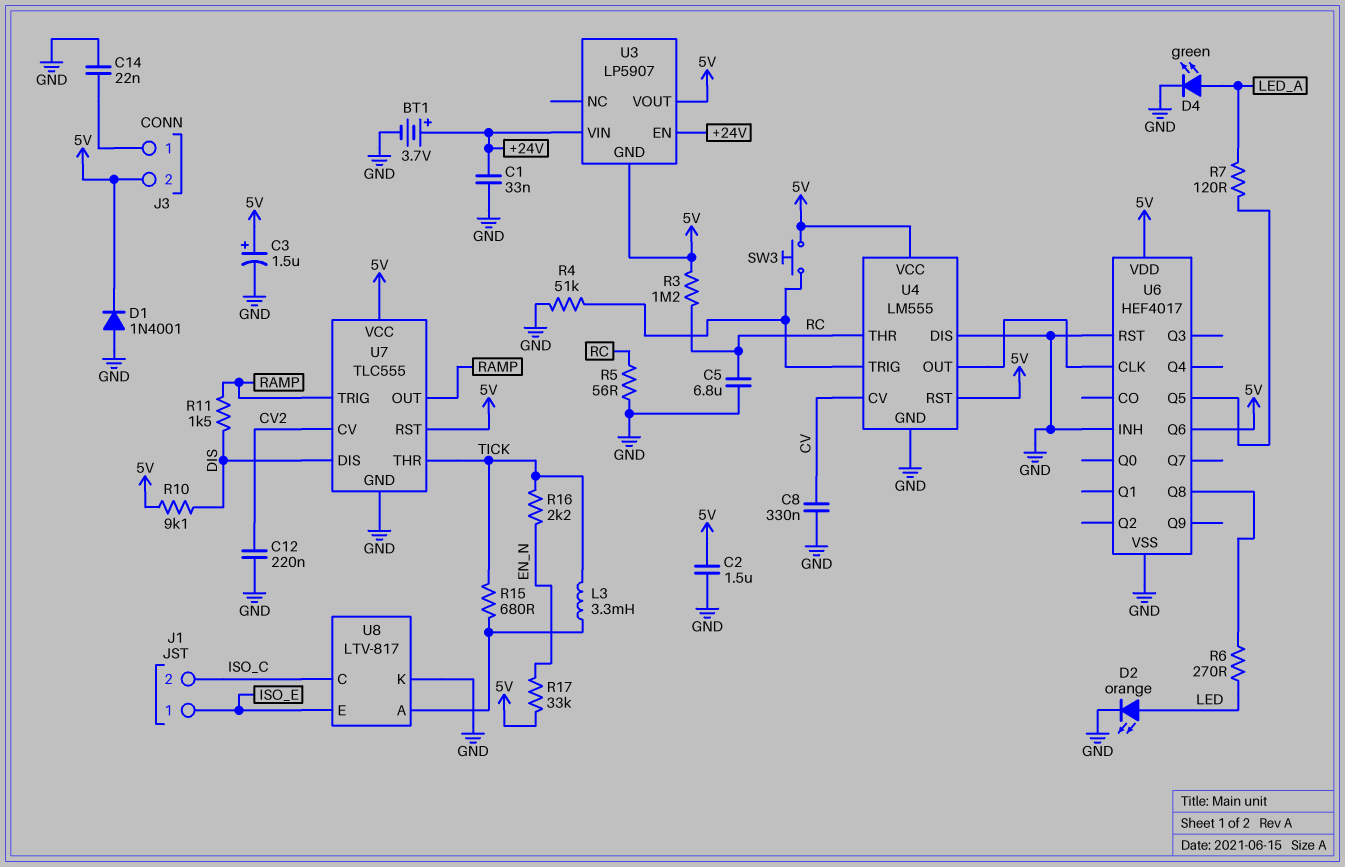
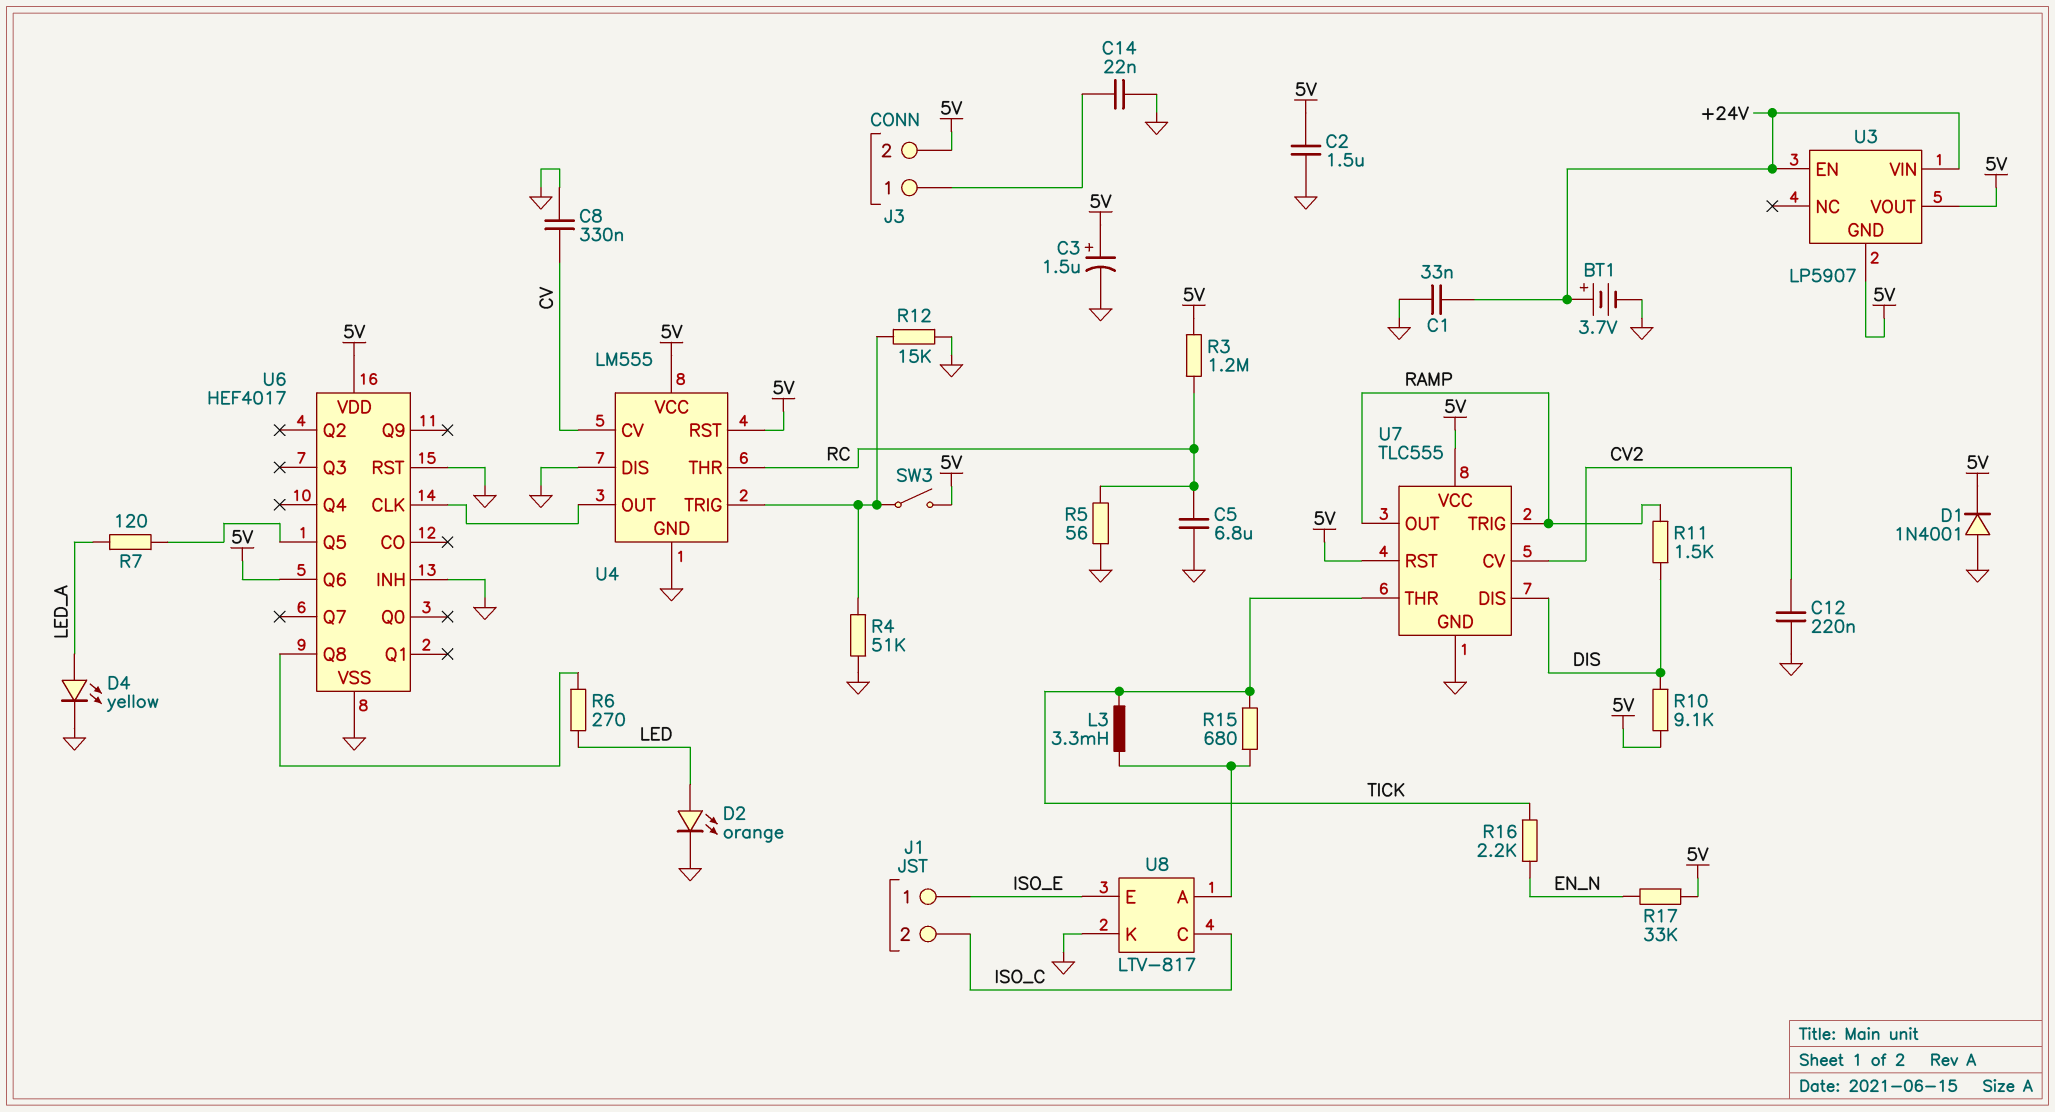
D4: LED green (A LED_A, K GND) -> LED yellow (A LED_A, K GND)
R12: none -> 15k (GND, U4/TRIG)
SW3: button (5V, U4/TRIG) -> switch (5V, U4/TRIG)

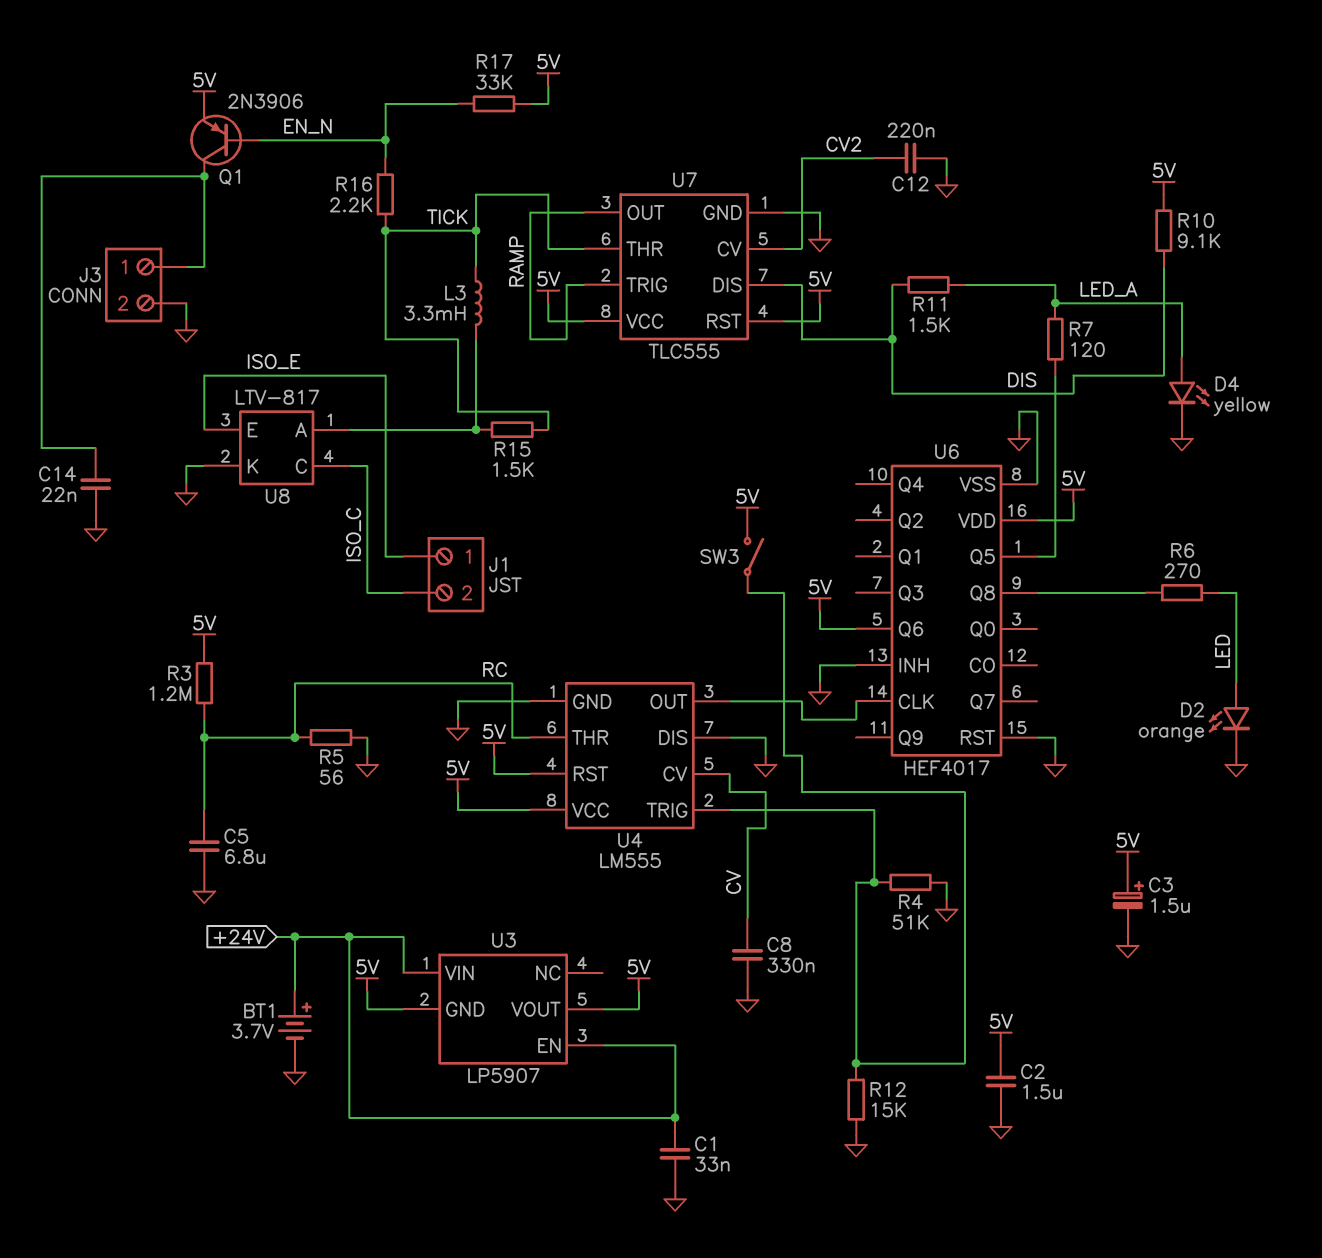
D1: diode 1N4001 (A GND, K 5V) -> none
J3 pin 2: 5V -> GND
Q1: none -> PNP 2N3906 (B EN_N, C J3/1, E 5V)
R11: 1.5k (DIS, RAMP) -> 1.5k (DIS, LED_A)
R15: 680 (TICK, U8/A) -> 1.5k (TICK, U8/A)

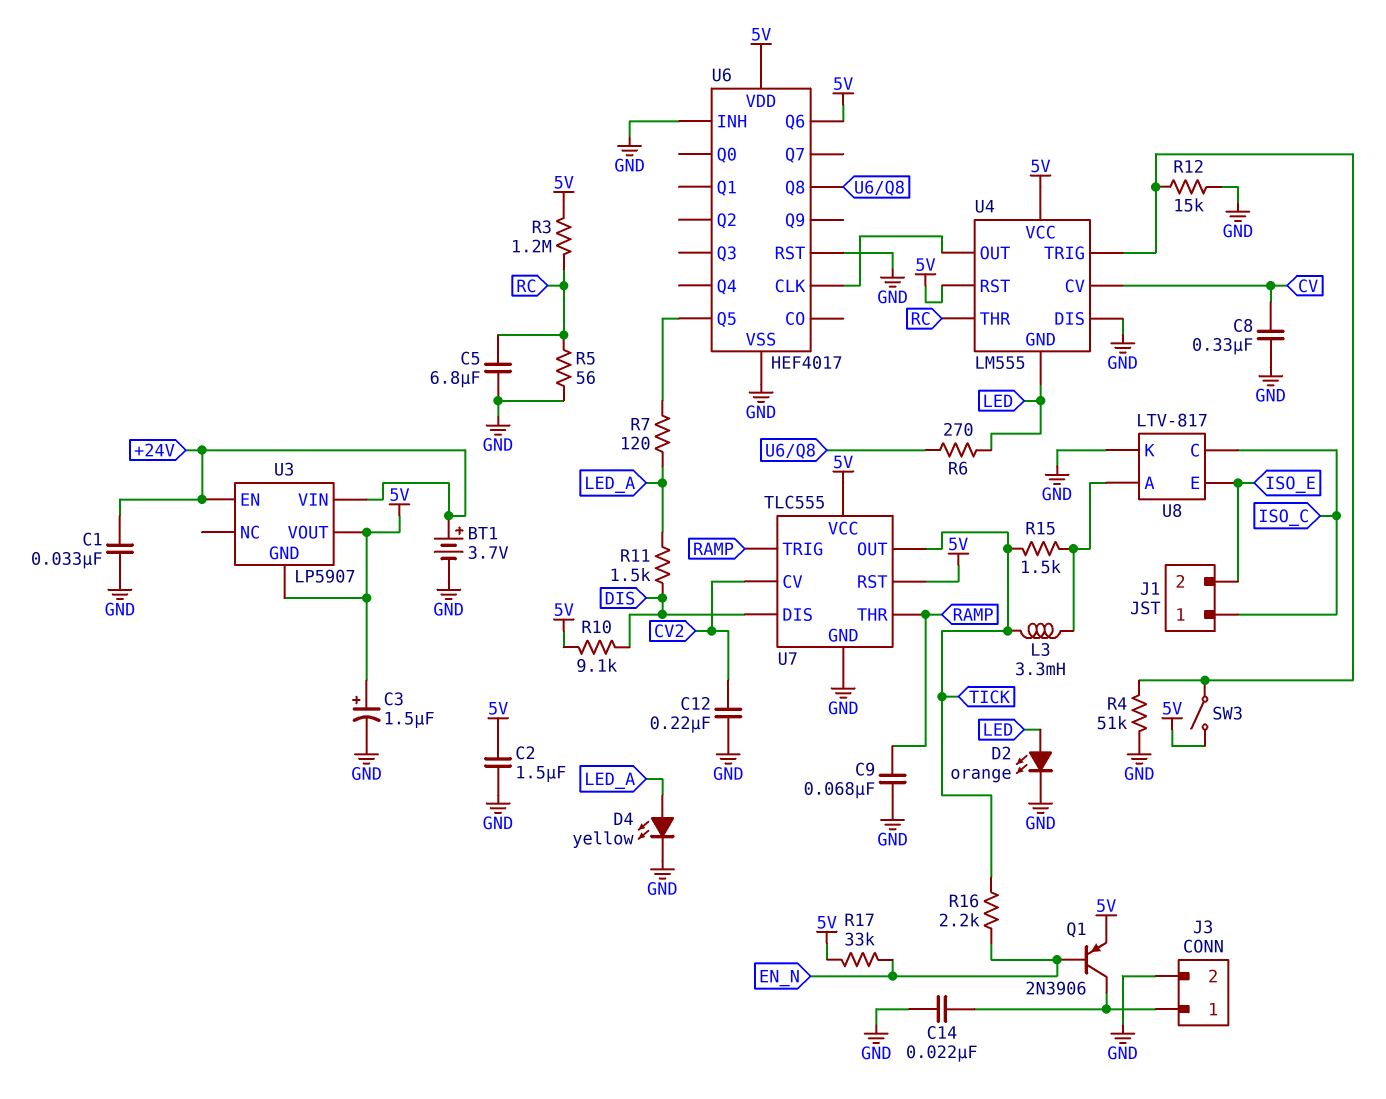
C9: none -> 68nF (GND, RAMP)
J1 pin 1: ISO_E -> ISO_C
J1 pin 2: ISO_C -> ISO_E
U4 pin GND: GND -> LED
U7 pin OUT: RAMP -> TICK
U7 pin THR: TICK -> RAMP

